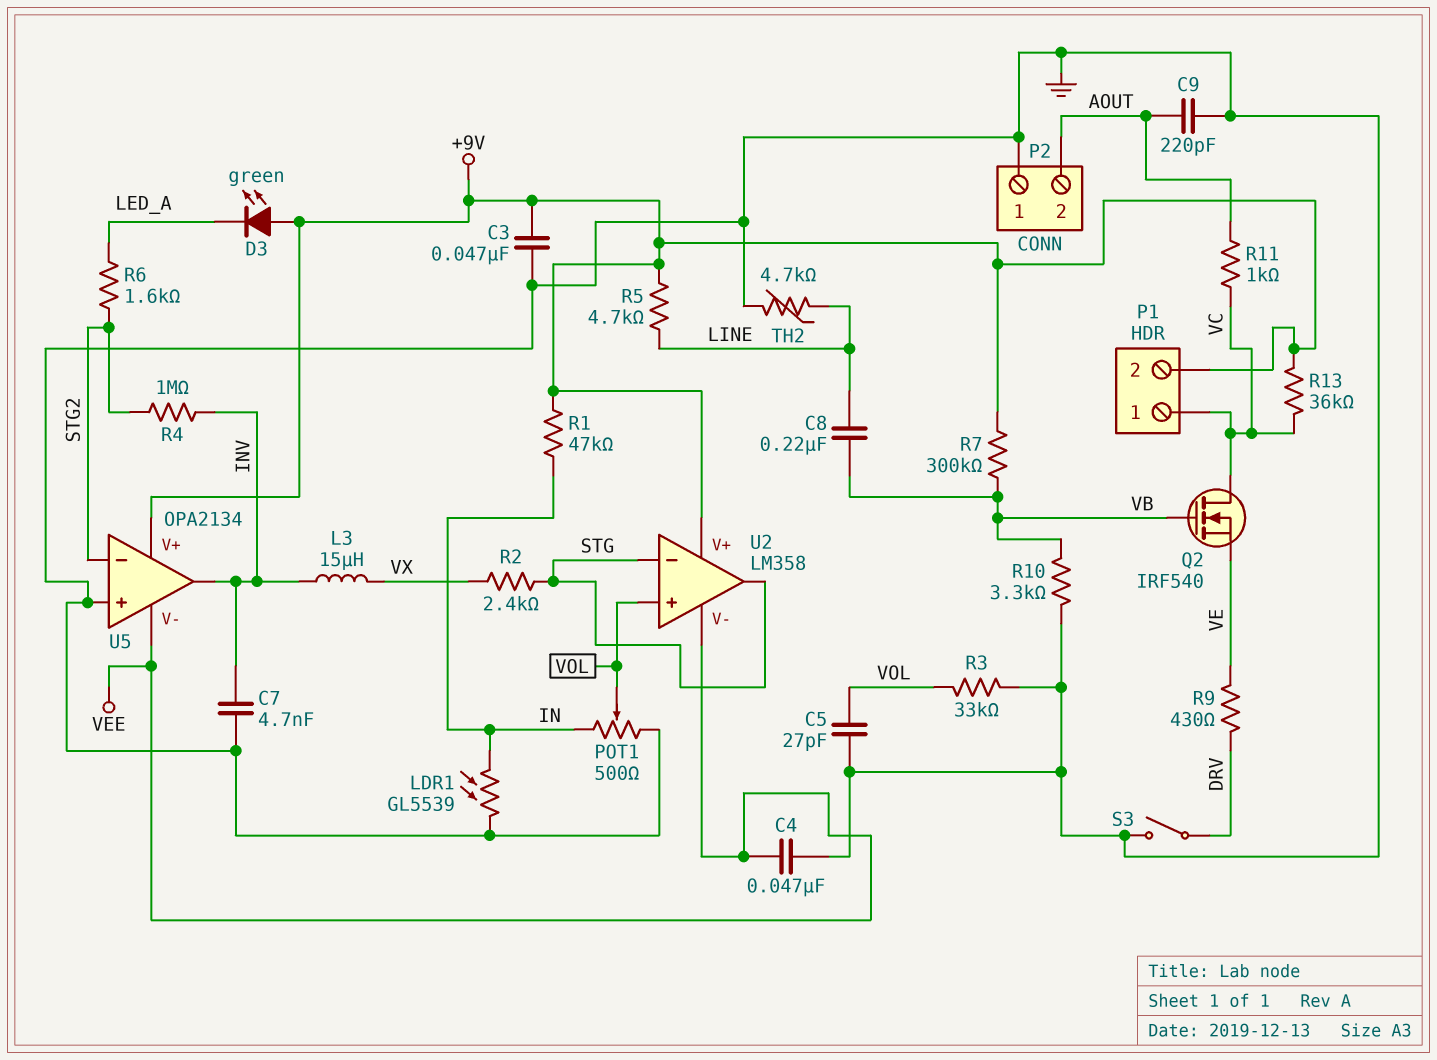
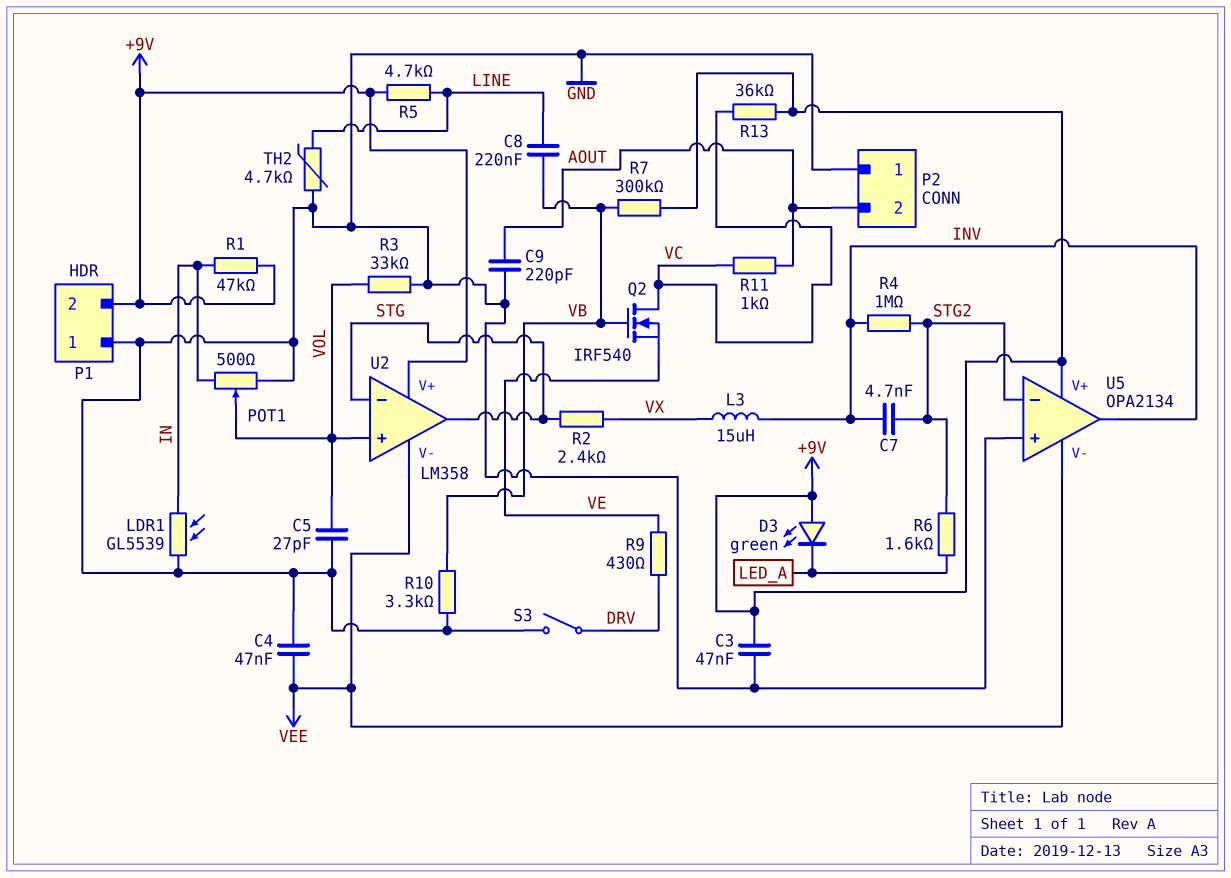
C7: 4.7nF (GND, INV) -> 4.7nF (INV, STG2)
P1 pin 1: VC -> GND

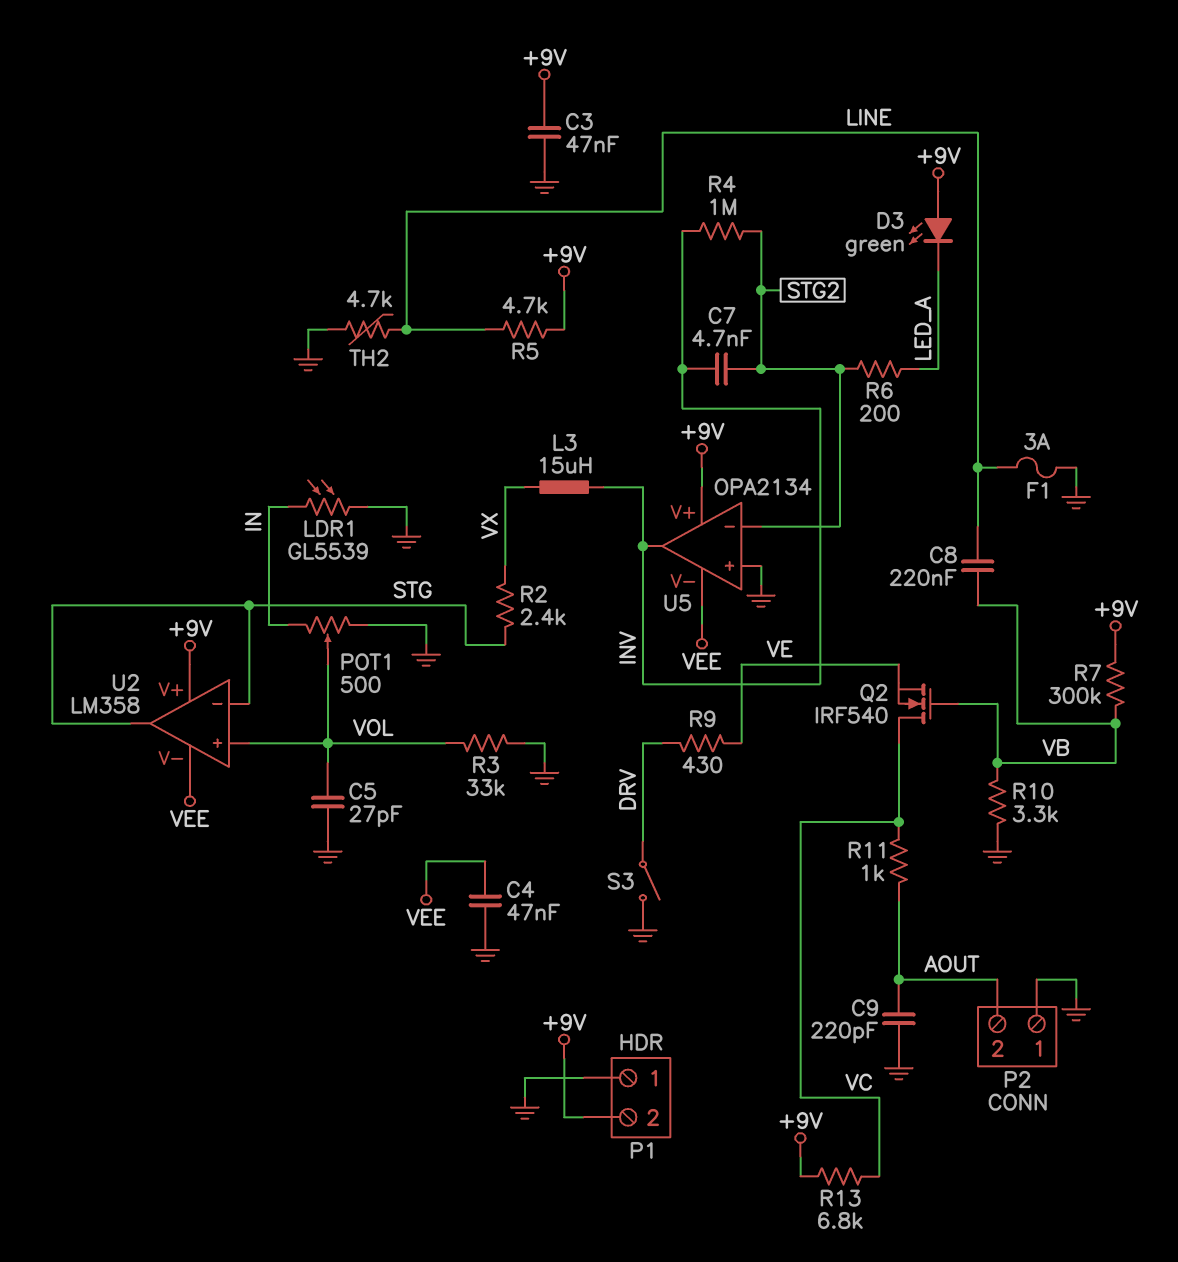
F1: none -> 3A (GND, LINE)
R1: 47k (+9V, IN) -> none
R6: 1.6k (LED_A, STG2) -> 200 (LED_A, STG2)
R13: 36k (+9V, VC) -> 6.8k (+9V, VC)

